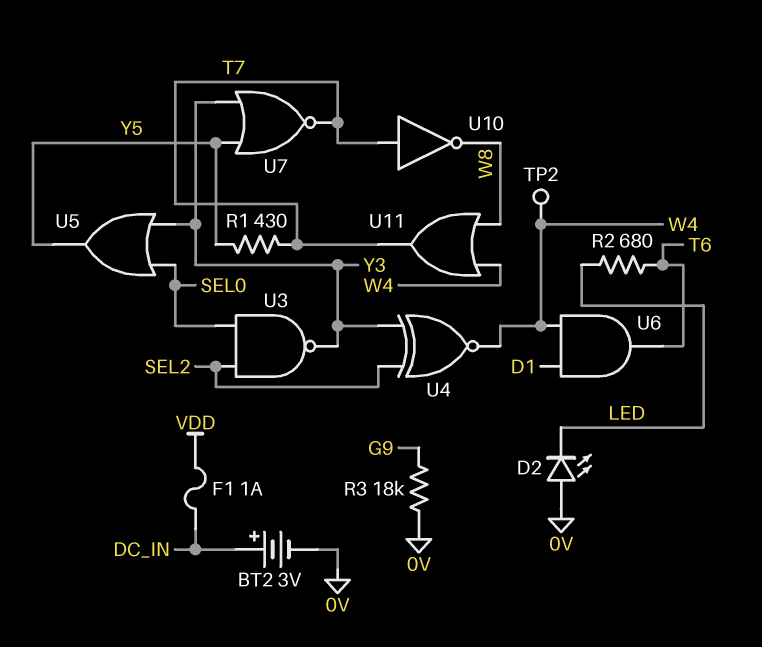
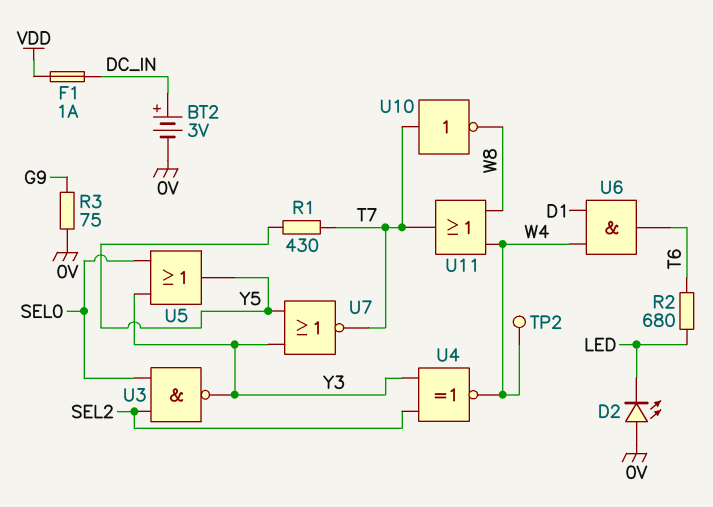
R3: 18k (0V, G9) -> 75 (0V, G9)

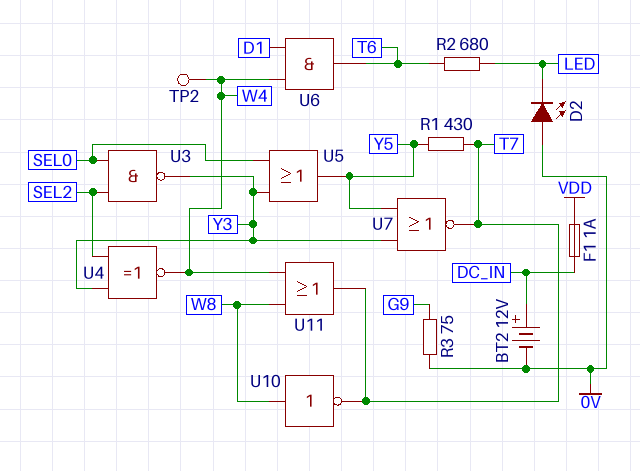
BT2: 3V (plus DC_IN, minus 0V) -> 12V (plus DC_IN, minus 0V)
U10: NOT (in T7, out W8) -> NOT (in W8, out T7)

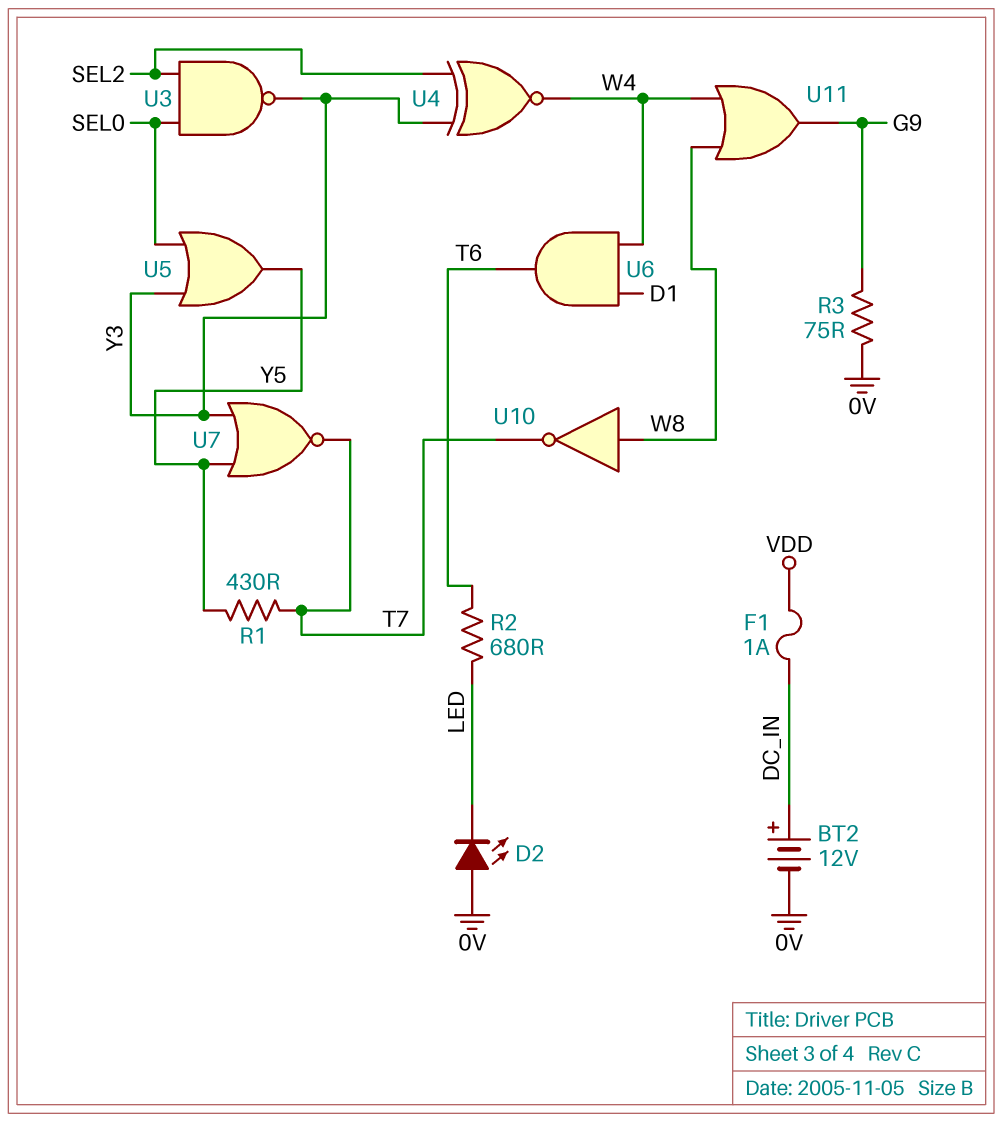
TP2: test point (W4) -> none
U11: OR (in W4, in W8, out T7) -> OR (in W4, in W8, out G9)

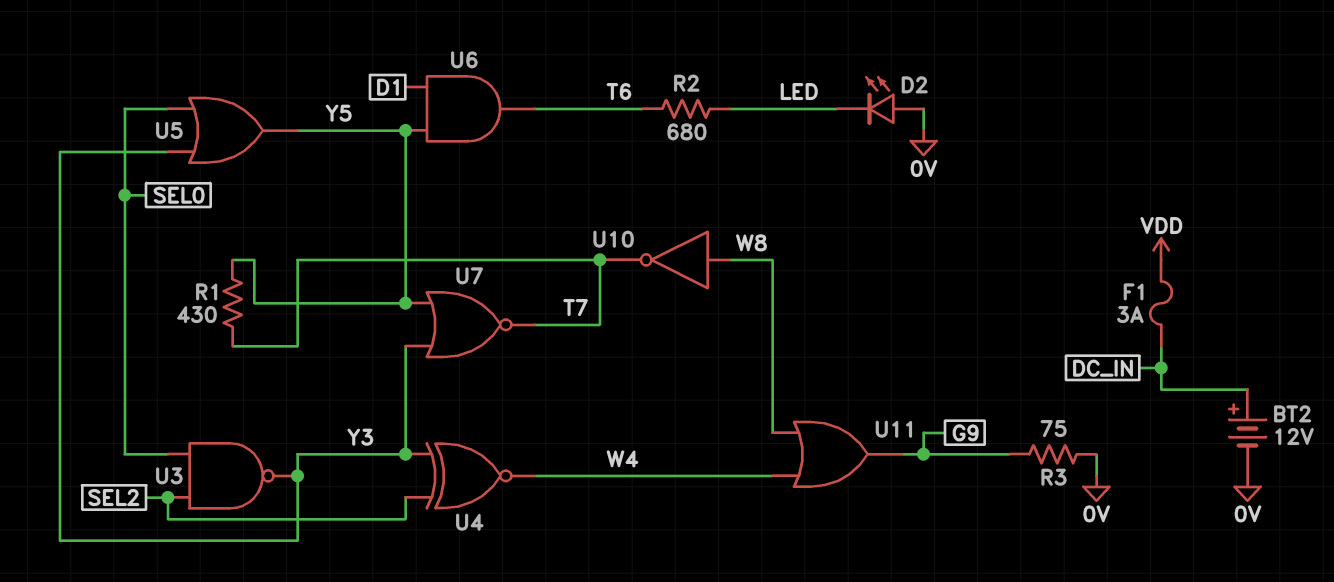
F1: 1A (DC_IN, VDD) -> 3A (DC_IN, VDD)
U6: AND (in D1, in W4, out T6) -> AND (in D1, in Y5, out T6)

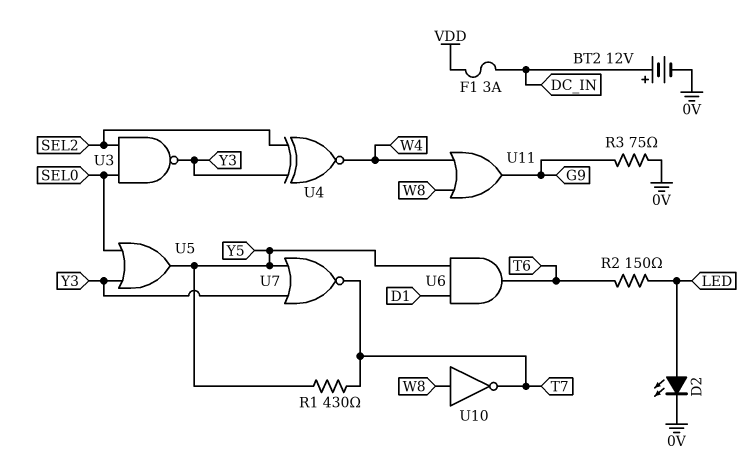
D2: LED (A 0V, K LED) -> LED (A LED, K 0V)
R2: 680 (LED, T6) -> 150 (LED, T6)

